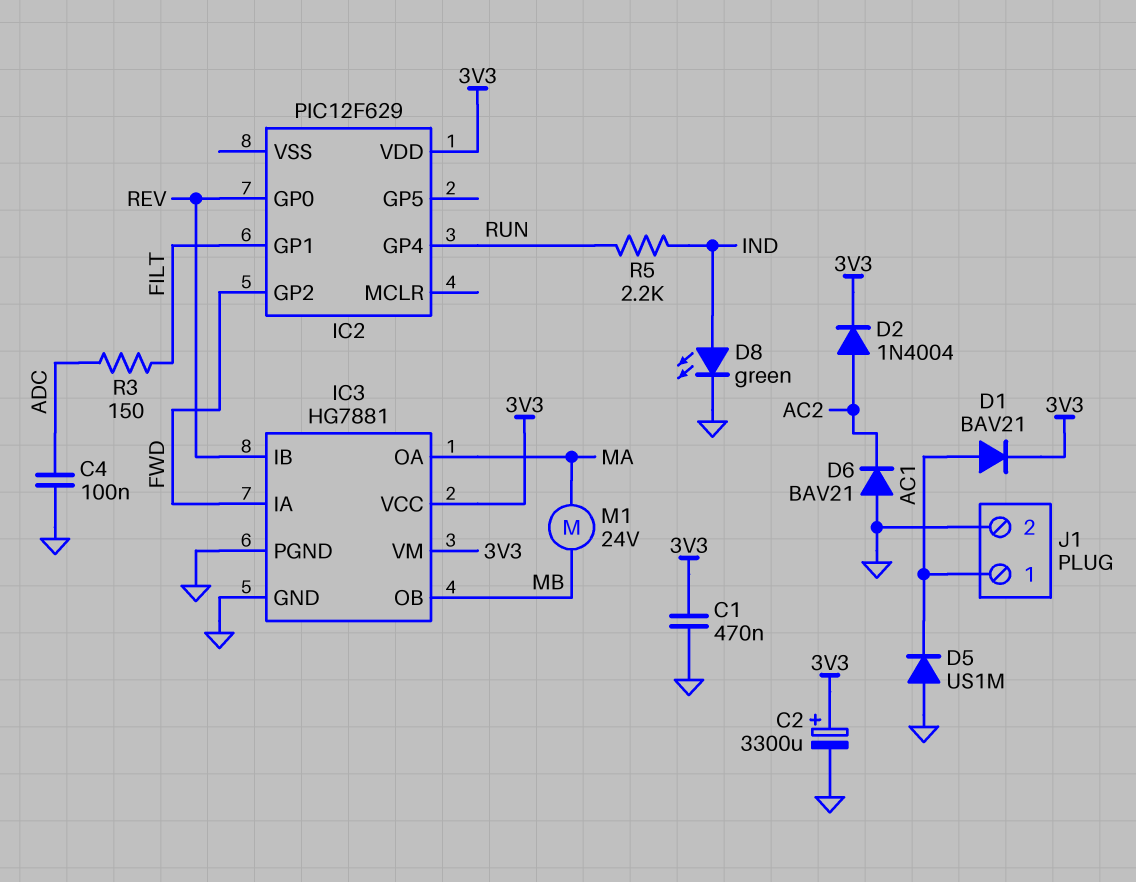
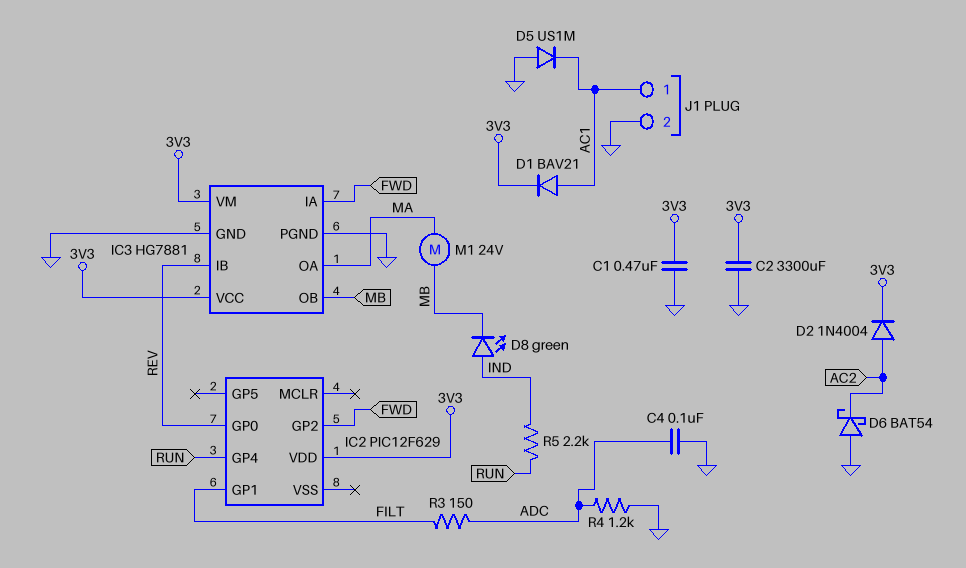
C2: 3300uF (plus 3V3, minus GND) -> 3300uF (3V3, GND)
D6: diode BAV21 (A GND, K AC2) -> schottky BAT54 (A GND, K AC2)
D8: LED green (A IND, K GND) -> LED green (A IND, K MB)
R4: none -> 1.2k (ADC, GND)

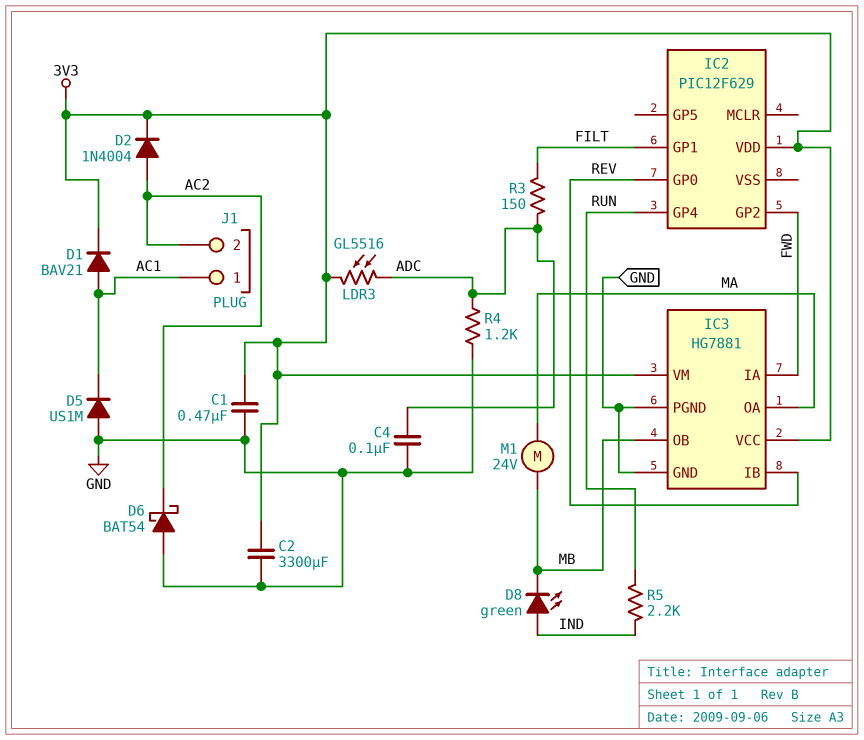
J1 pin 2: GND -> AC2
LDR3: none -> GL5516 (3V3, ADC)

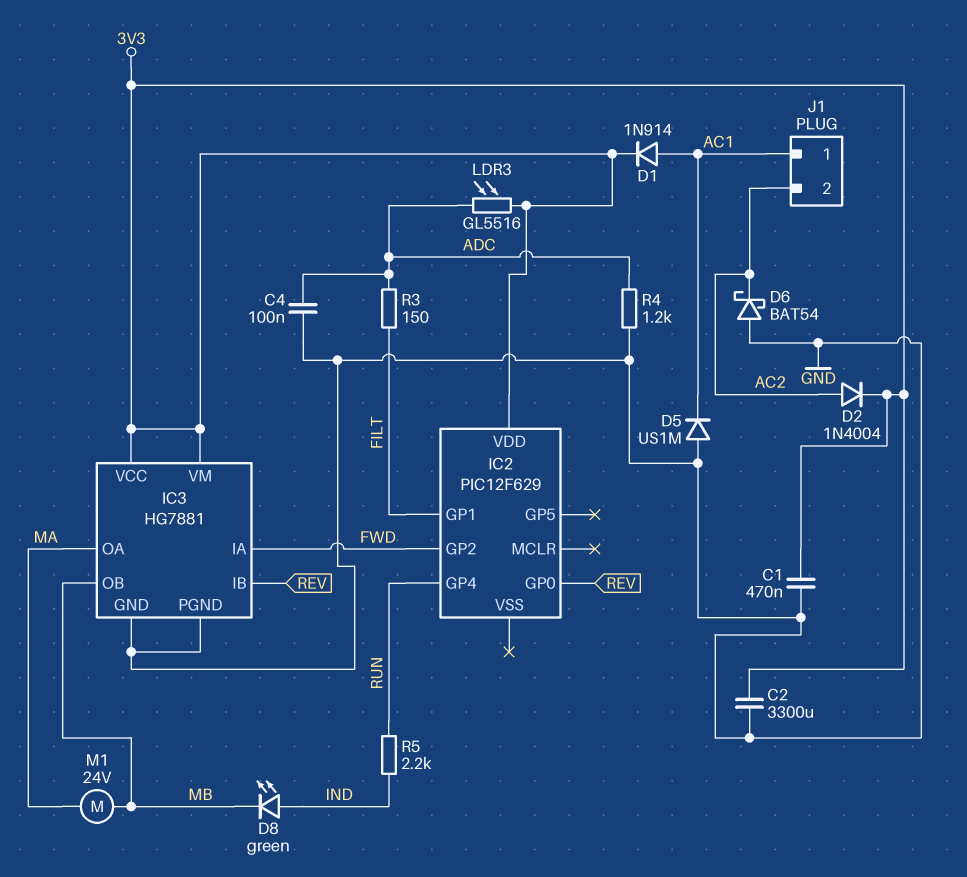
D1: diode BAV21 (A AC1, K 3V3) -> diode 1N914 (A AC1, K 3V3)

